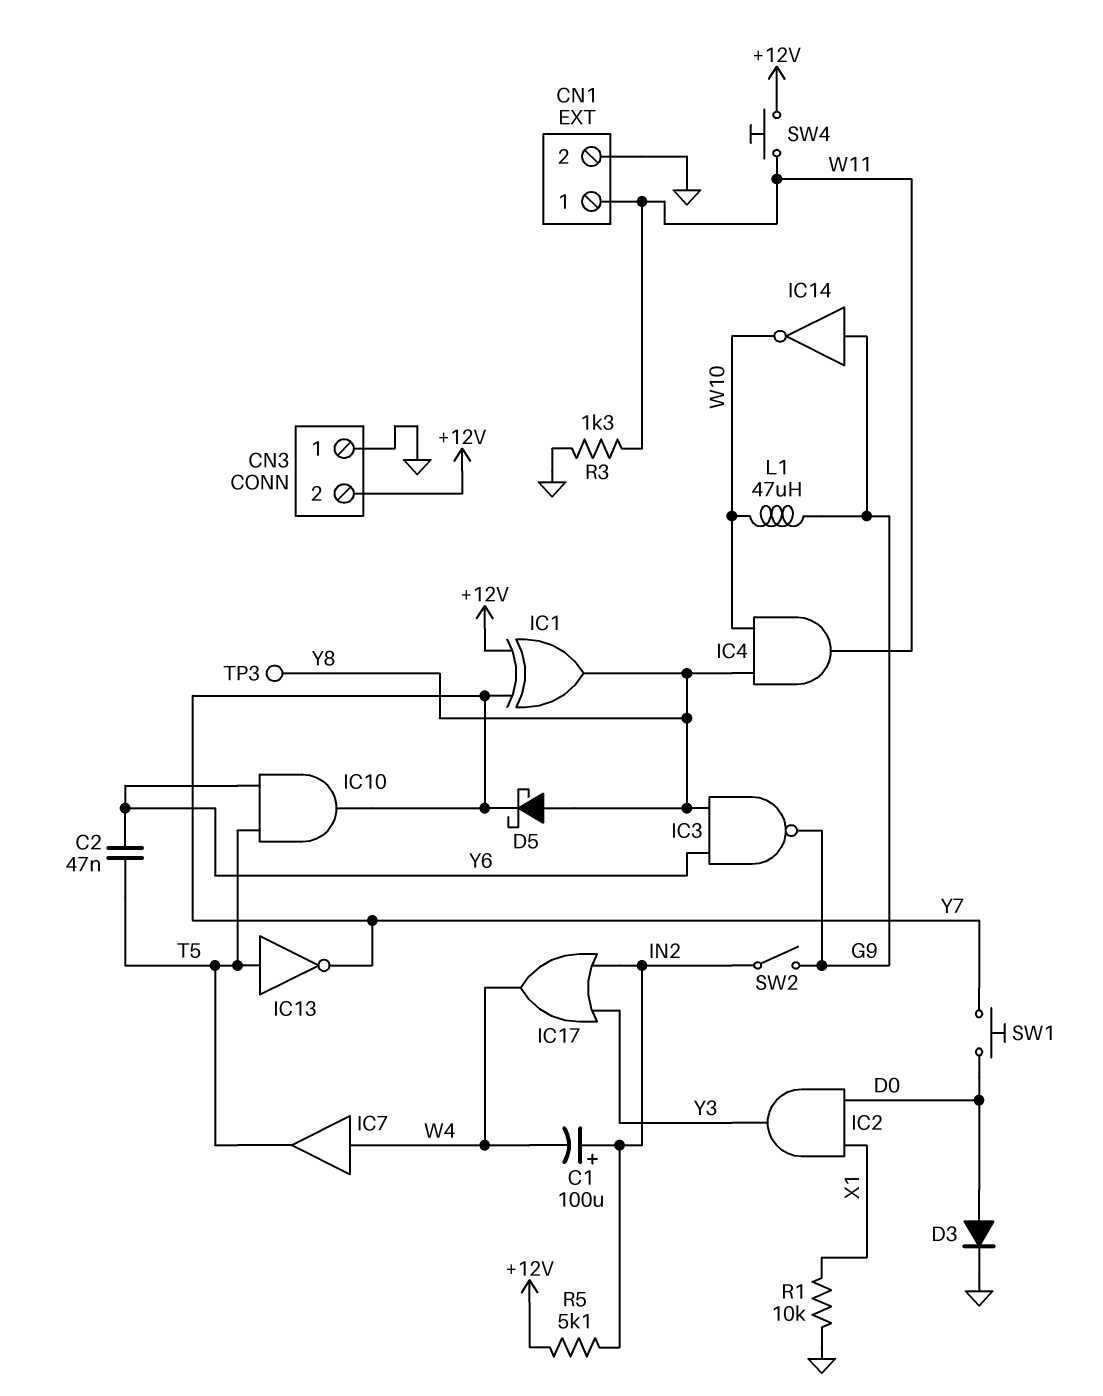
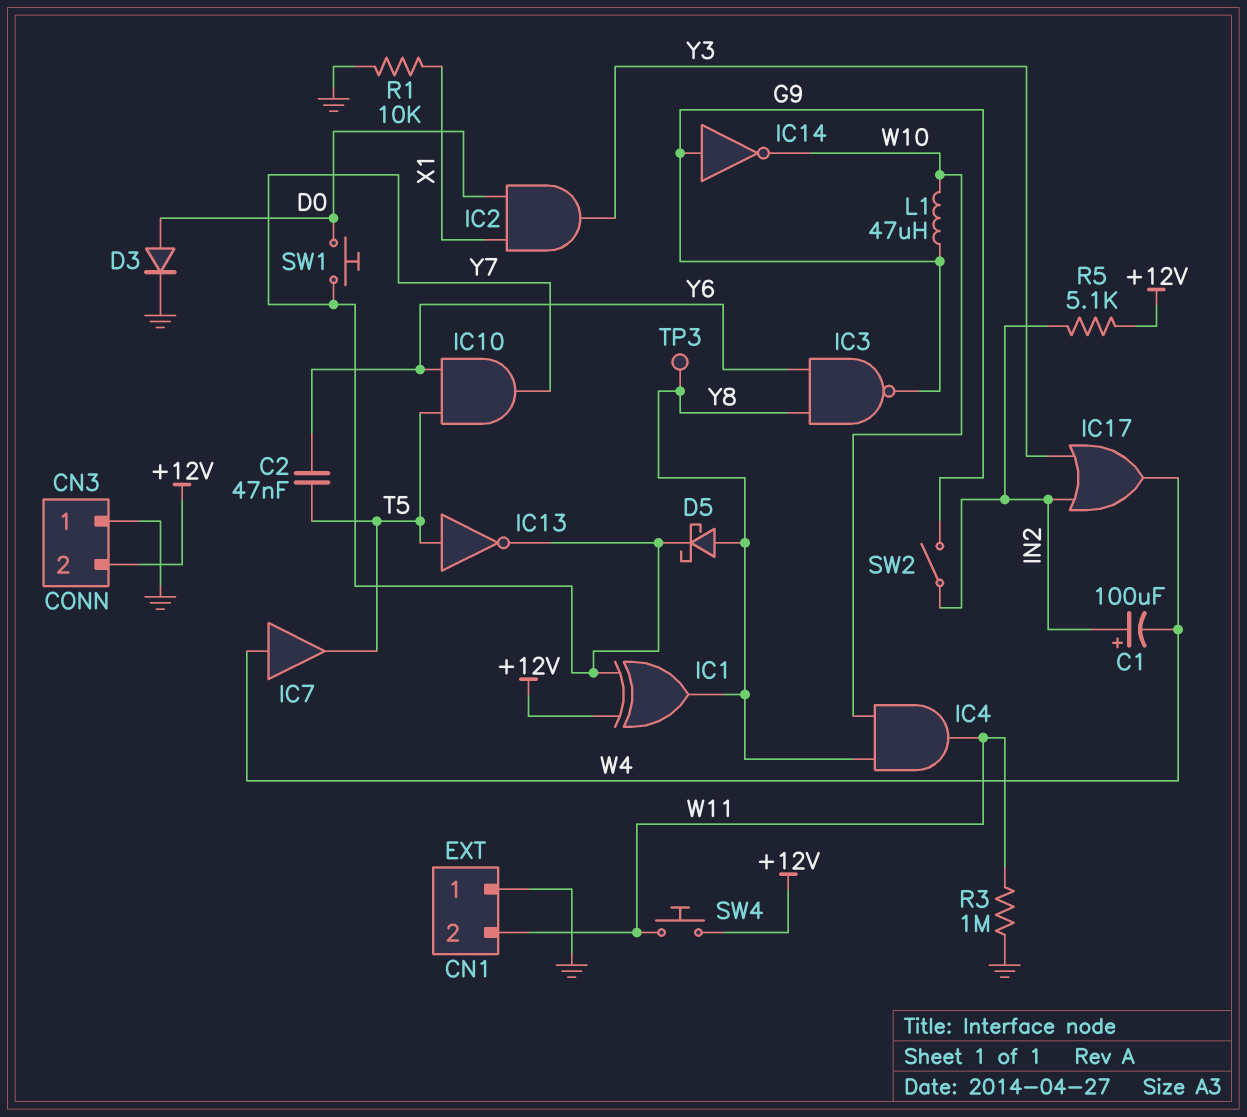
CN1 pin 1: W11 -> GND
CN1 pin 2: GND -> W11
R3: 1.3k (GND, W11) -> 1M (GND, W11)

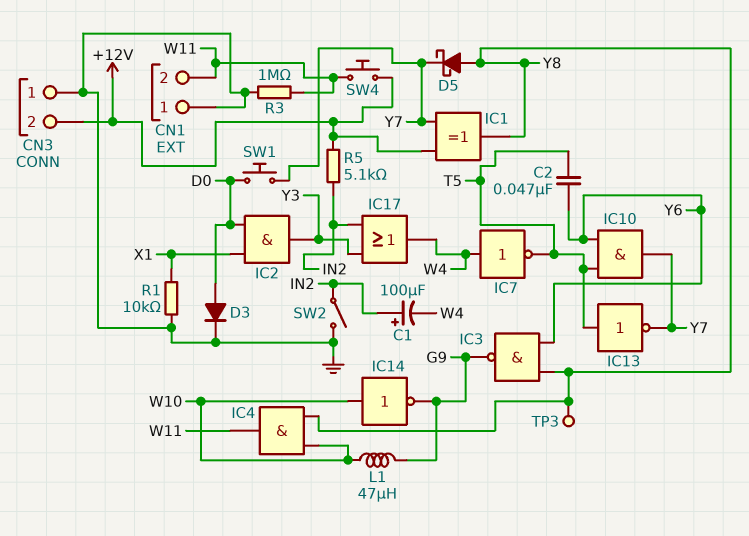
IC7: buffer (in W4, out T5) -> NOT (in W4, out T5)
IC14: NOT (in G9, out W10) -> NOT (in W10, out G9)
SW2: switch (G9, IN2) -> switch (GND, IN2)

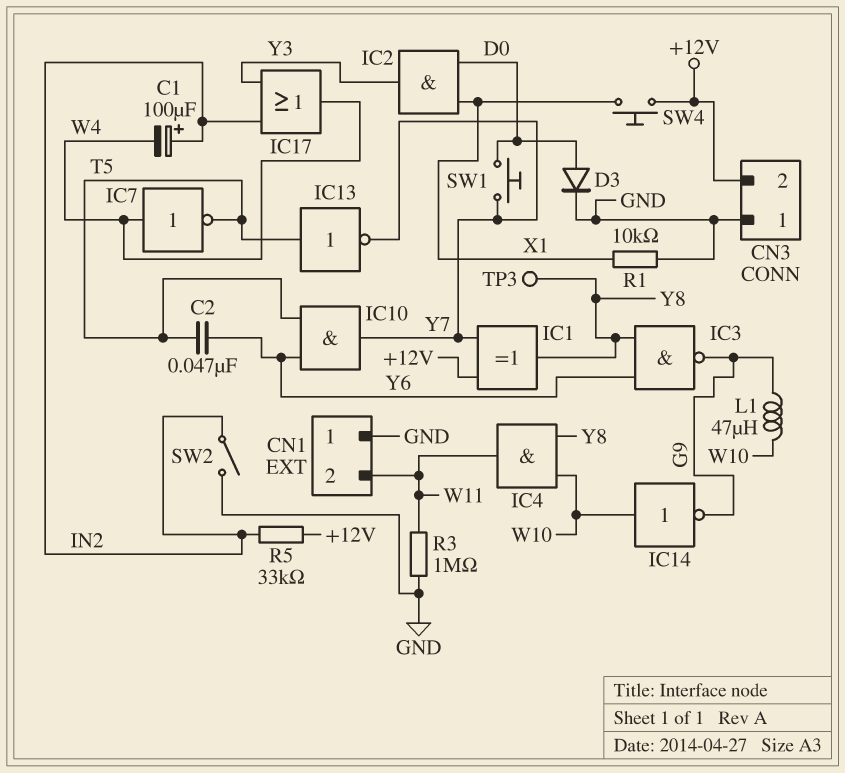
D5: schottky (A Y8, K Y7) -> none
R5: 5.1k (+12V, IN2) -> 33k (+12V, IN2)
SW4: button (+12V, W11) -> button (+12V, X1)

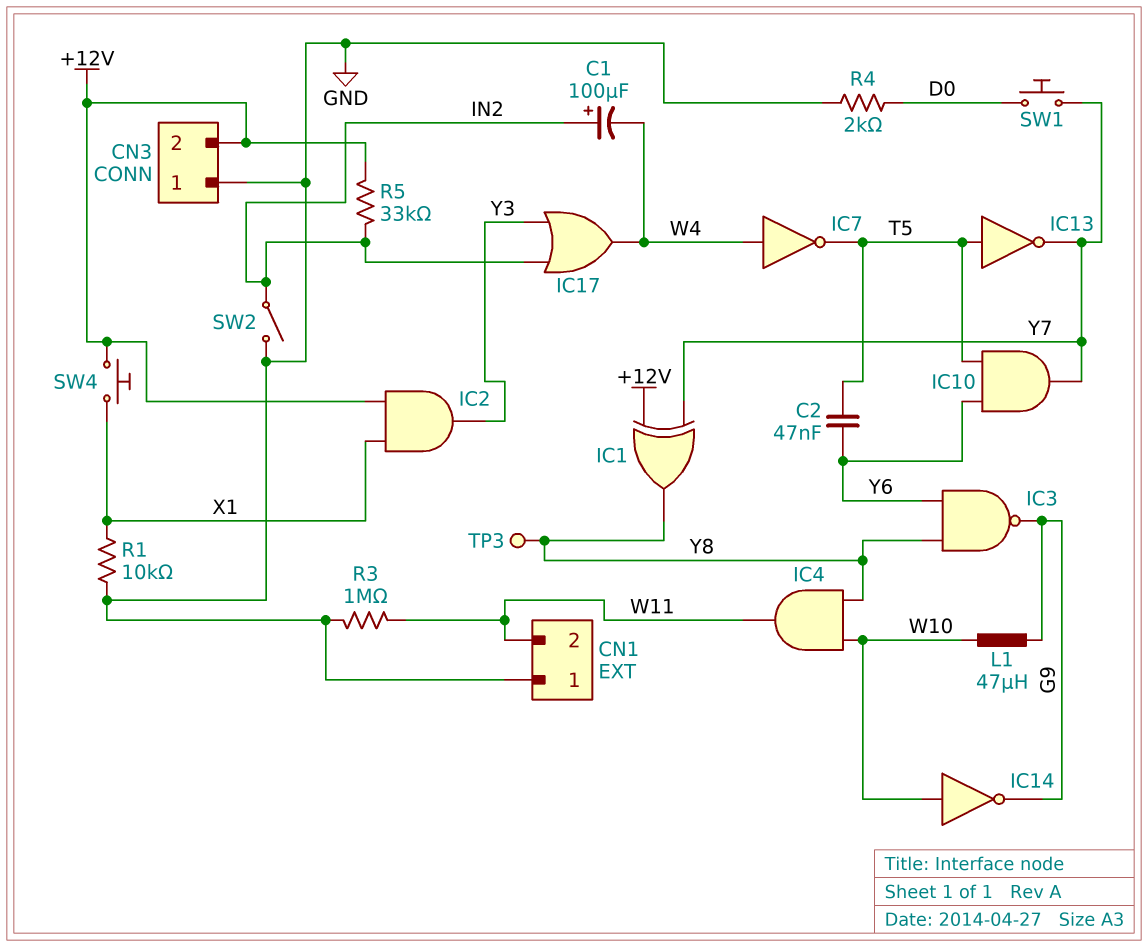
D3: diode (A D0, K GND) -> none
IC2: AND (in D0, in X1, out Y3) -> AND (in +12V, in X1, out Y3)
R4: none -> 2k (D0, GND)

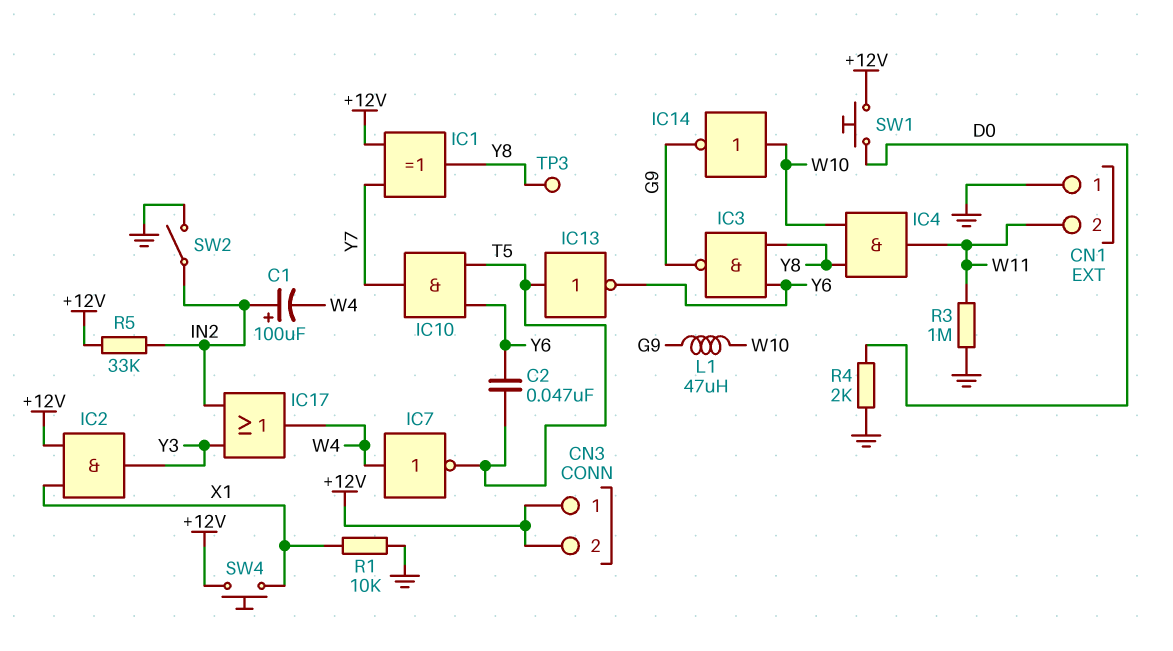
CN3 pin 1: GND -> +12V
IC13: NOT (in T5, out Y7) -> NOT (in T5, out Y6)
SW1: button (D0, Y7) -> button (+12V, D0)

